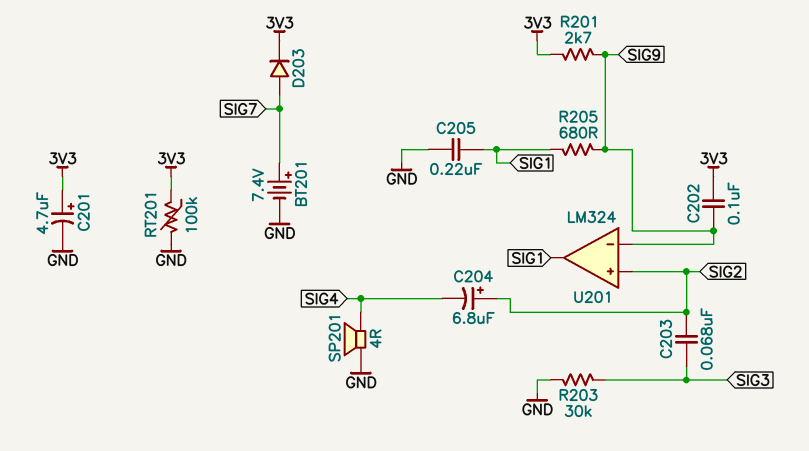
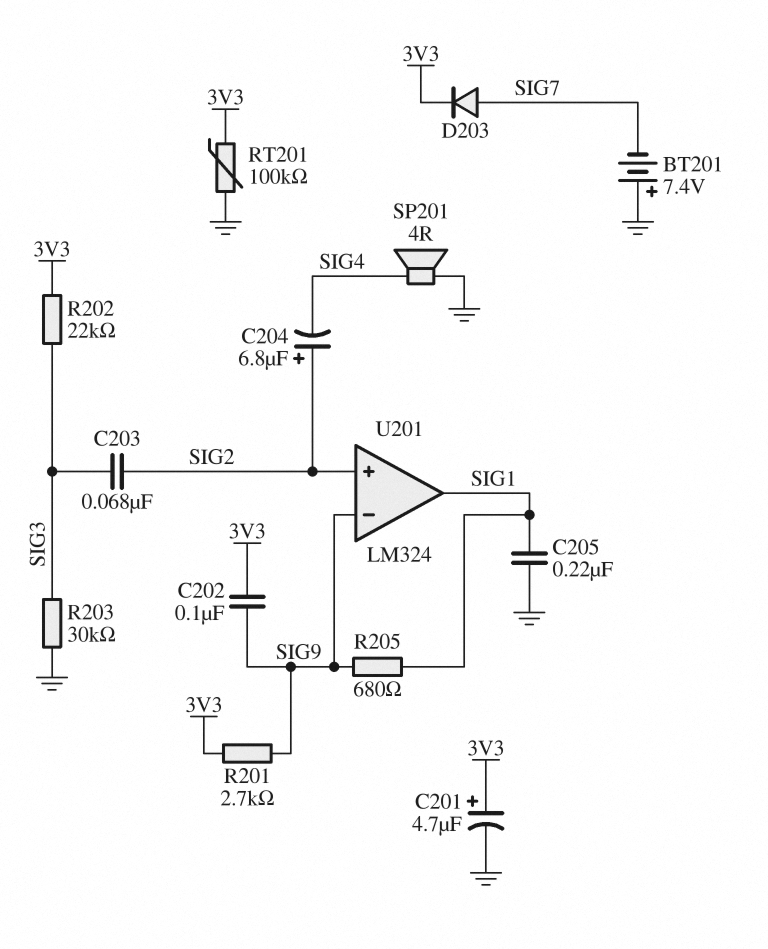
BT201: 7.4V (plus SIG7, minus GND) -> 7.4V (plus GND, minus SIG7)
R202: none -> 22k (3V3, SIG3)

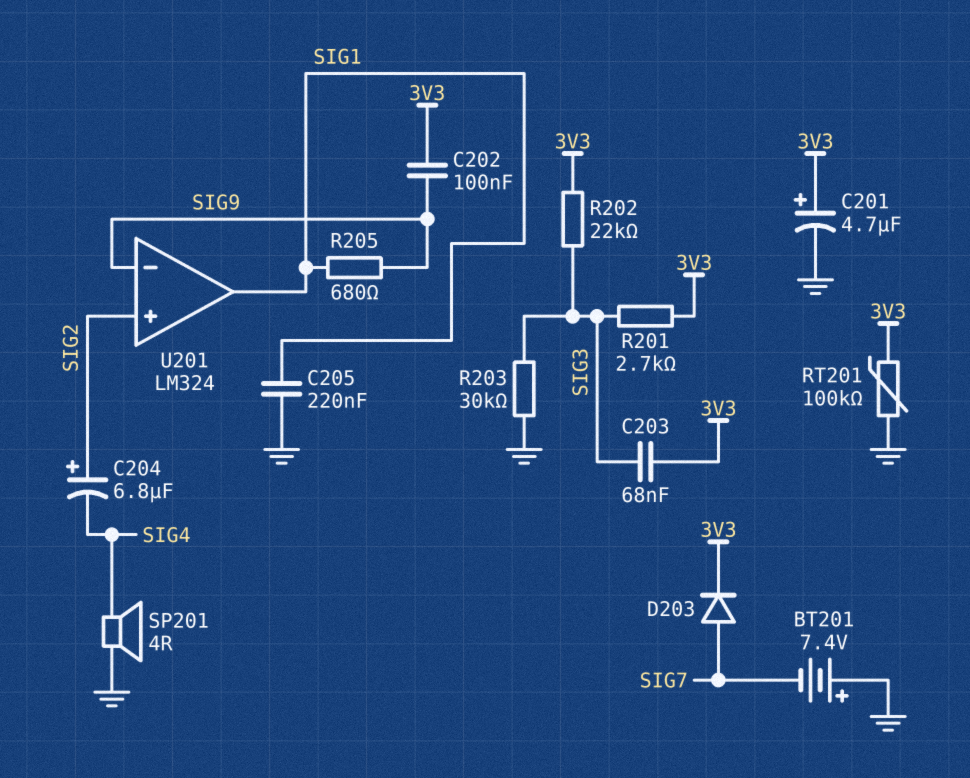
C203: 68nF (SIG2, SIG3) -> 68nF (3V3, SIG3)
R201: 2.7k (3V3, SIG9) -> 2.7k (3V3, SIG3)

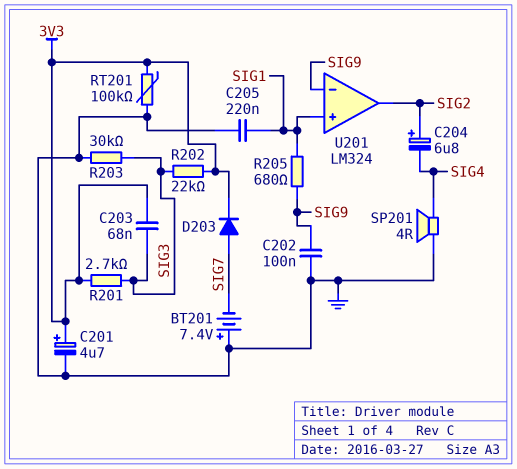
C202: 100nF (3V3, SIG9) -> 100nF (GND, SIG9)
U201 pin in+: SIG2 -> SIG1
U201 pin out: SIG1 -> SIG2

